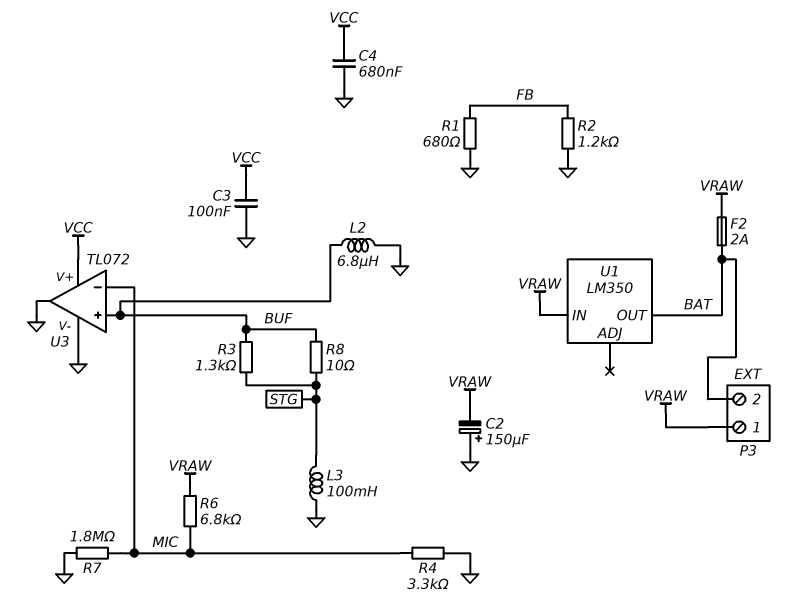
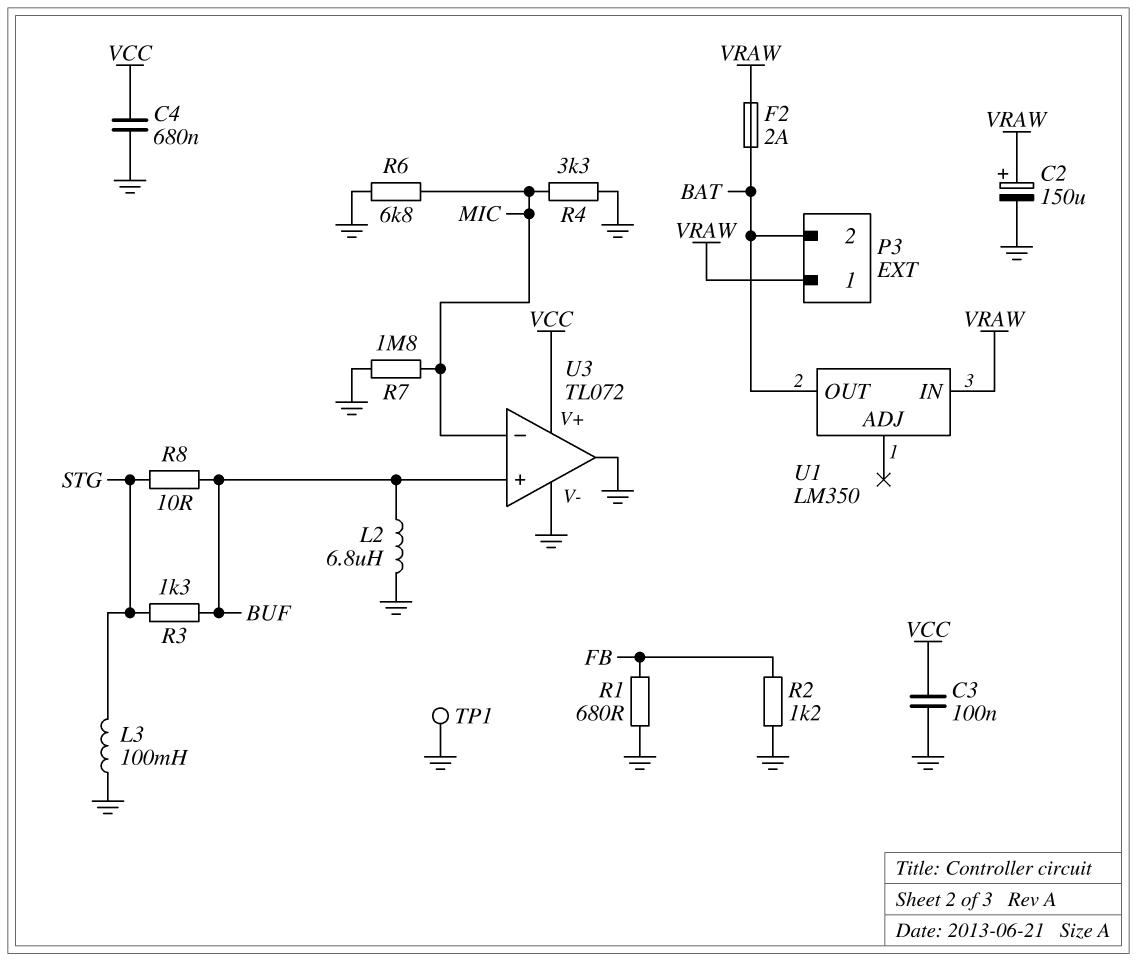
C2: 150uF (plus GND, minus VRAW) -> 150uF (plus VRAW, minus GND)
R6: 6.8k (MIC, VRAW) -> 6.8k (GND, MIC)
TP1: none -> test point (GND)

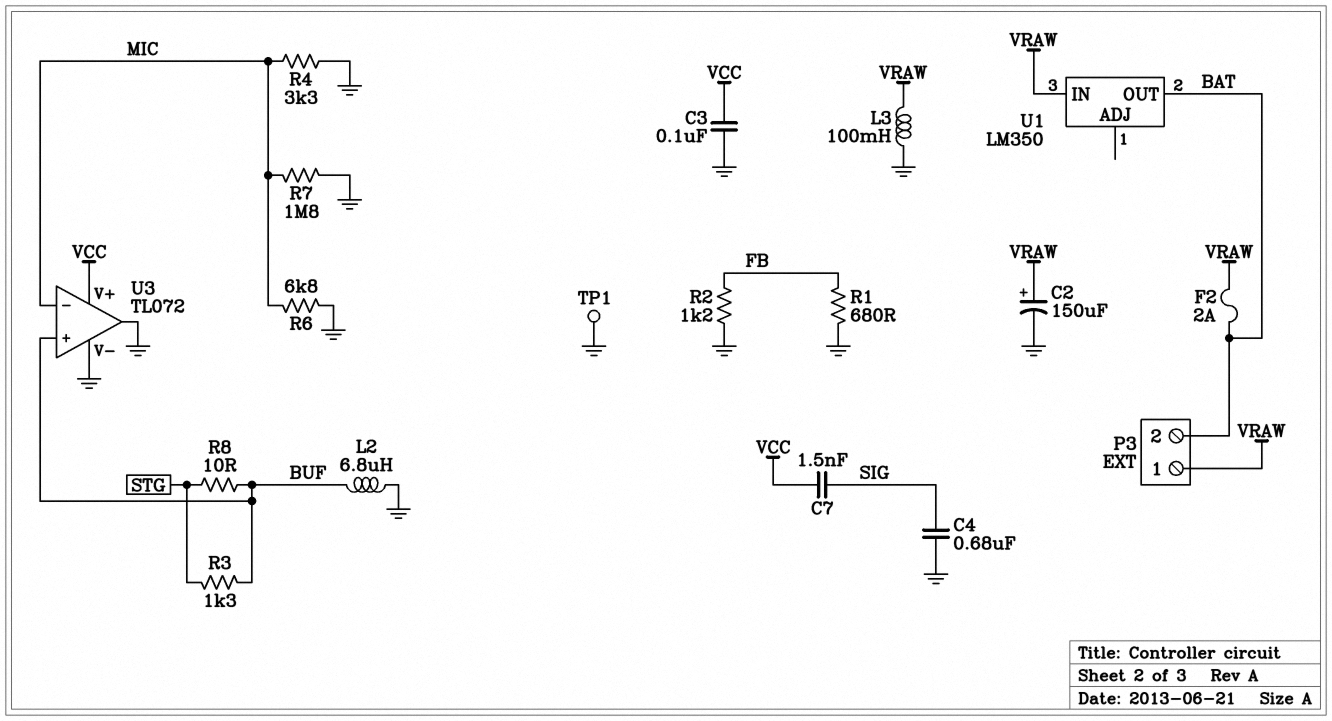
C4: 680nF (GND, VCC) -> 680nF (GND, SIG)
C7: none -> 1.5nF (SIG, VCC)
L3: 100mH (GND, STG) -> 100mH (GND, VRAW)

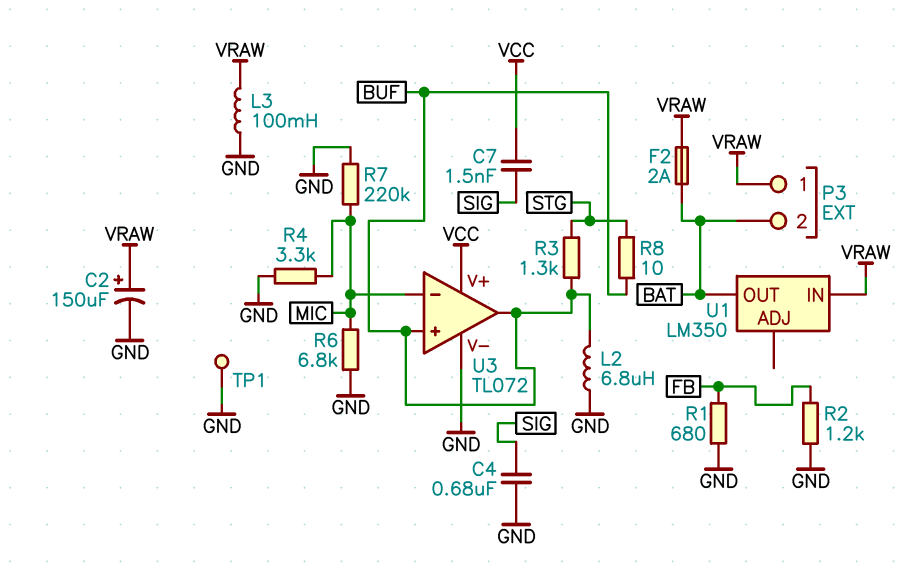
C3: 100nF (GND, VCC) -> none
R7: 1.8M (GND, MIC) -> 220k (GND, MIC)
U3 pin out: GND -> BUF

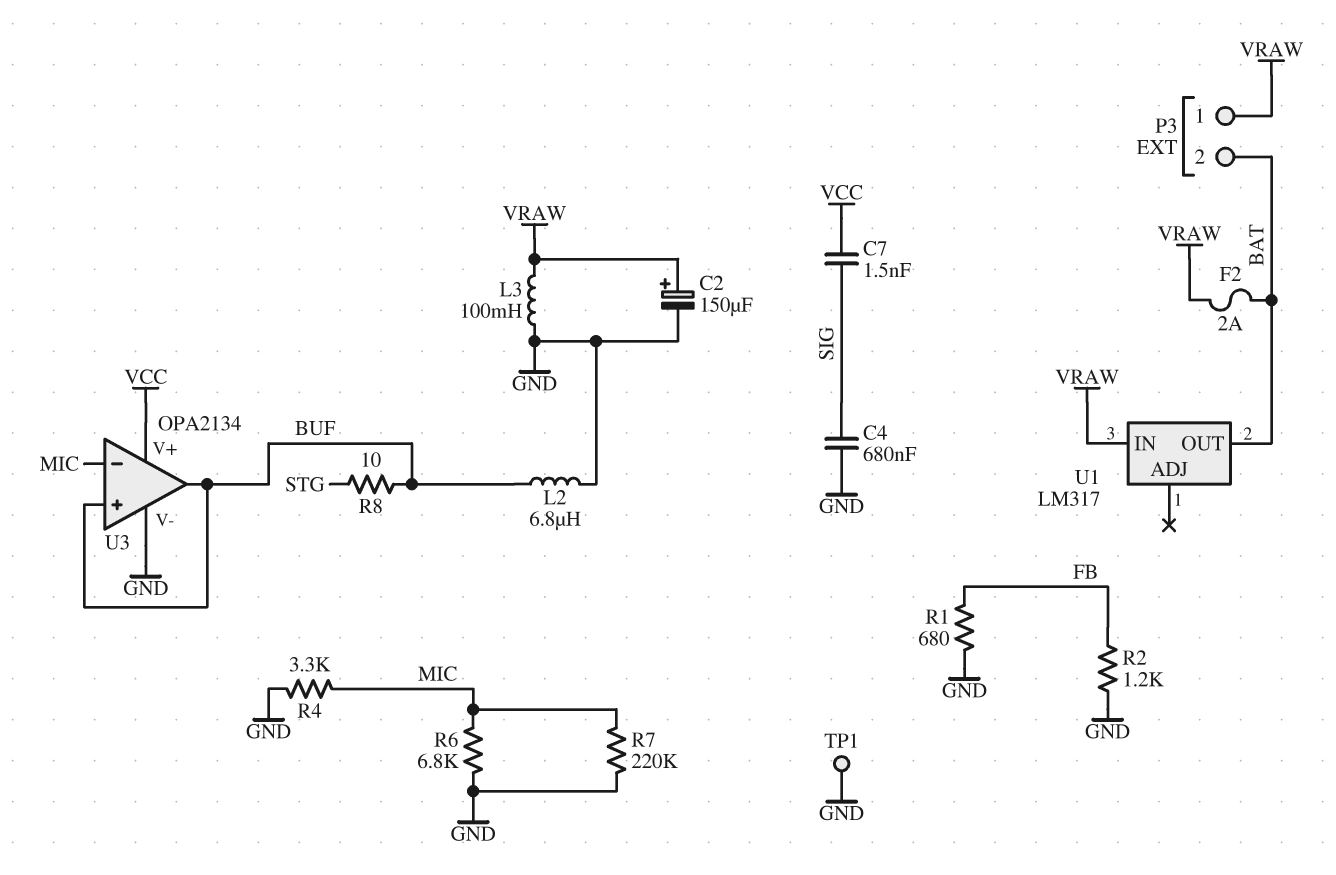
R3: 1.3k (BUF, STG) -> none
U1: LM350 -> LM317
U3: TL072 -> OPA2134

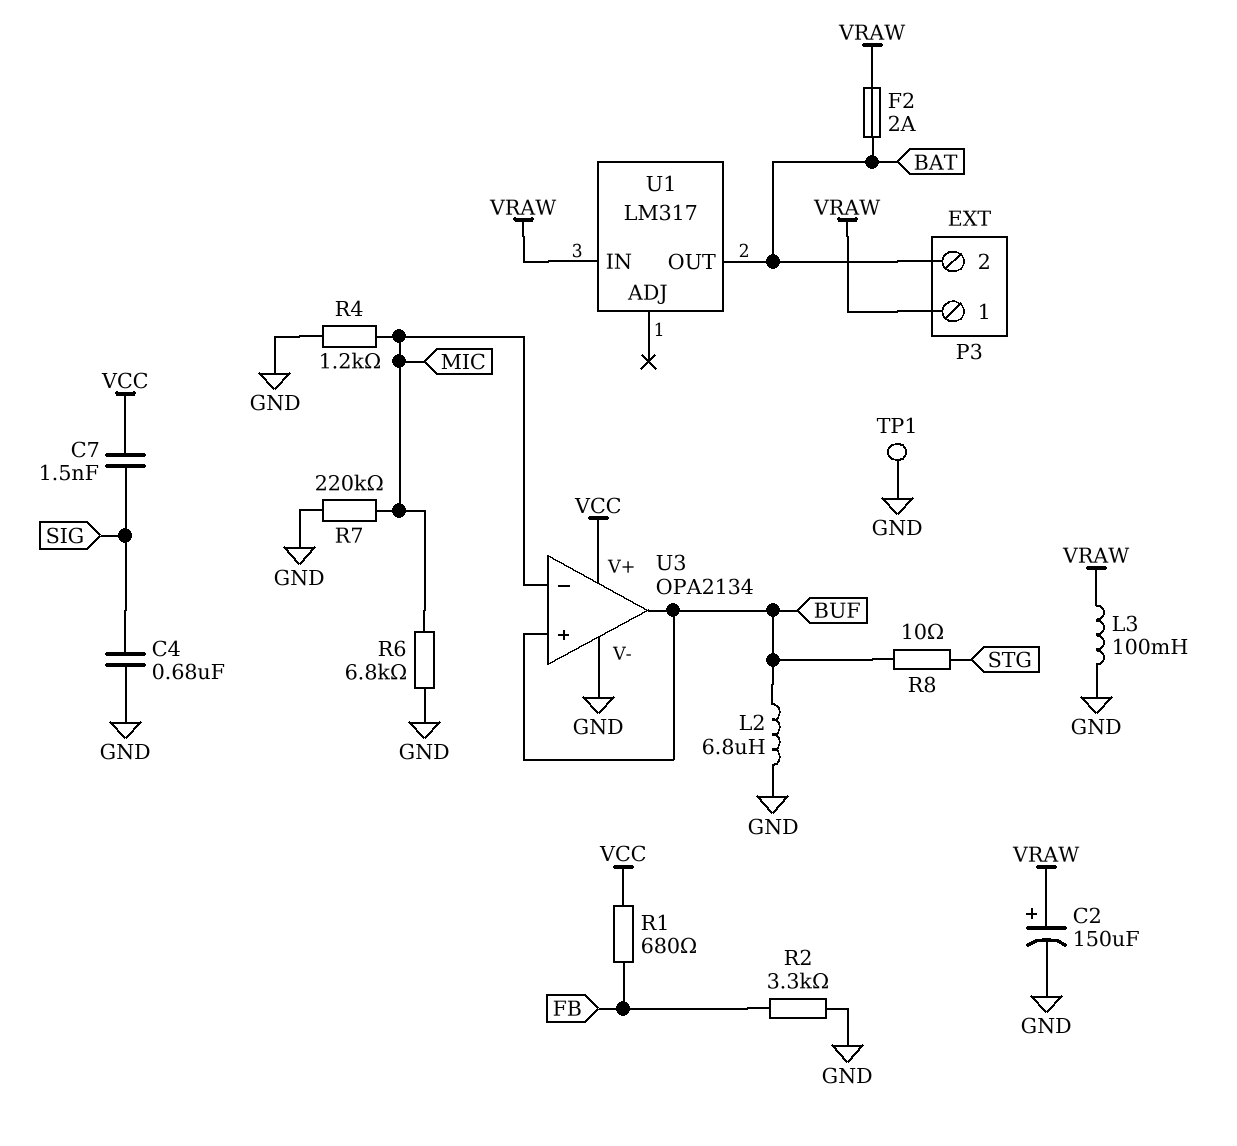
R1: 680 (FB, GND) -> 680 (FB, VCC)
R2: 1.2k (FB, GND) -> 3.3k (FB, GND)
R4: 3.3k (GND, MIC) -> 1.2k (GND, MIC)

